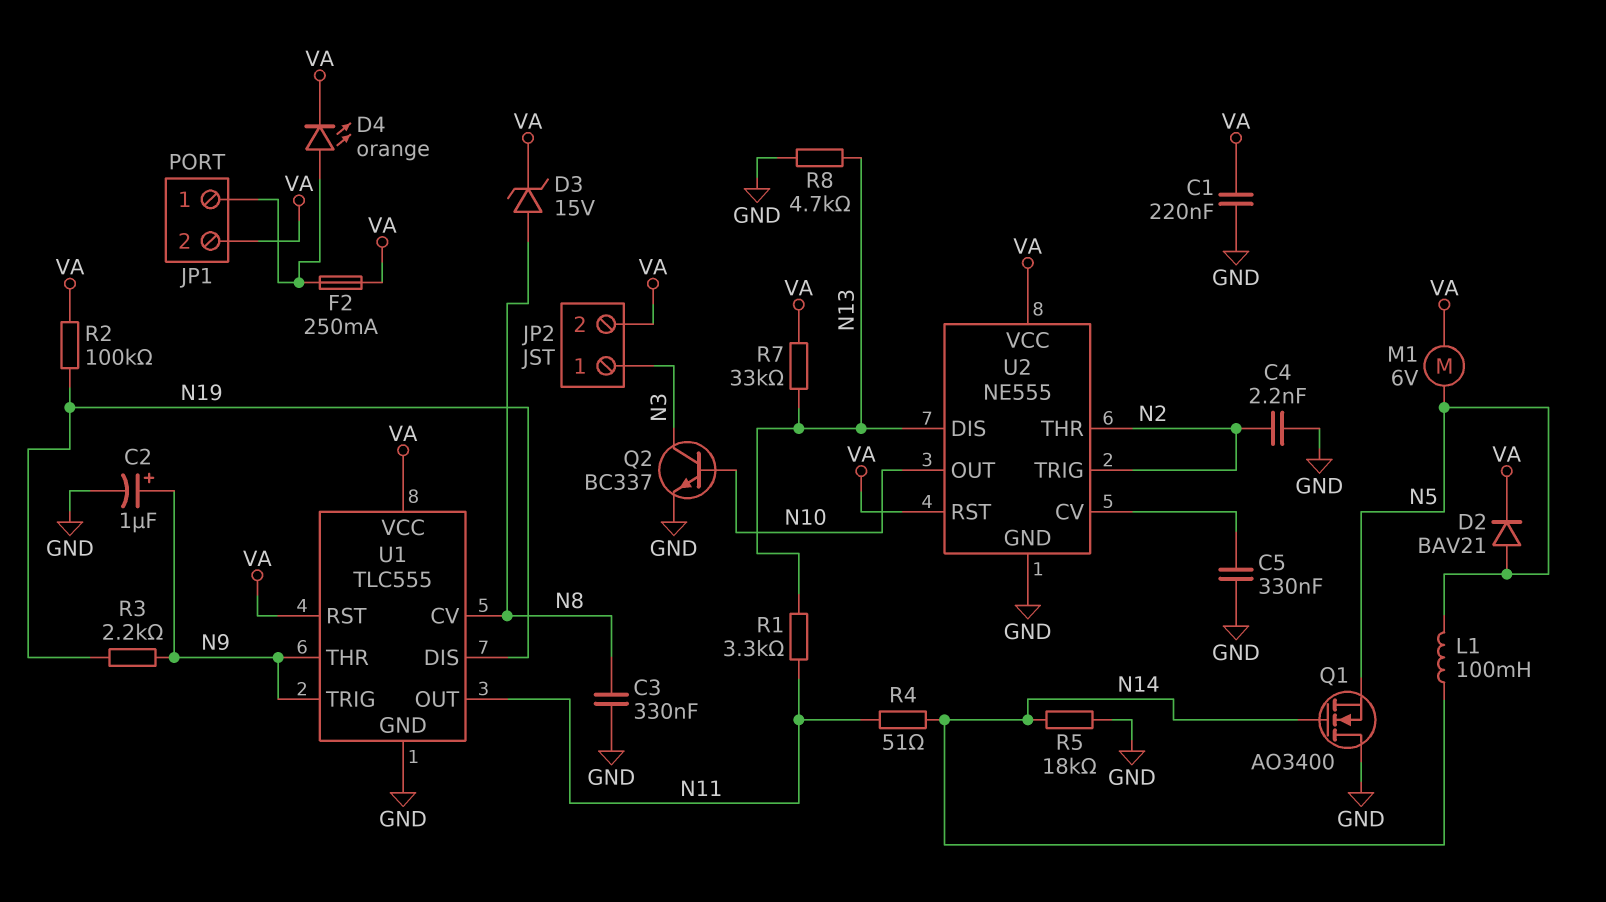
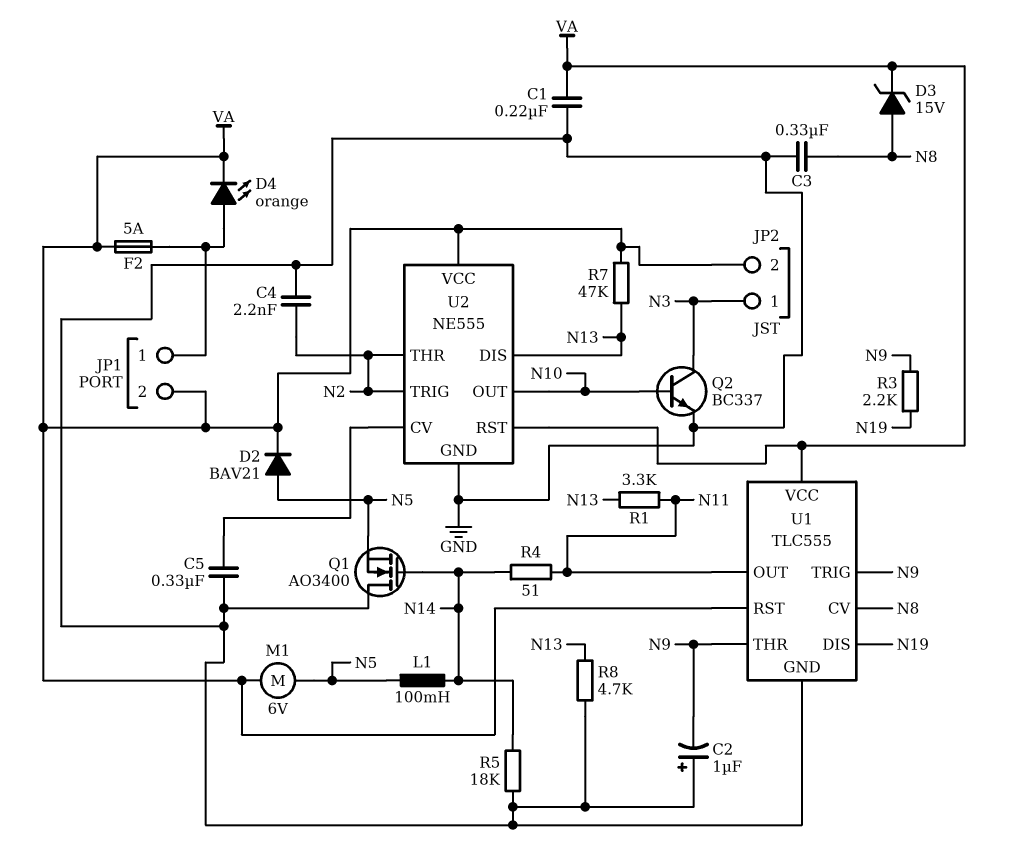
C2: 1uF (plus N9, minus GND) -> 1uF (plus GND, minus N9)
F2: 250mA (JP1/1, VA) -> 5A (JP1/1, VA)
R2: 100k (N19, VA) -> none
R7: 33k (N13, VA) -> 47k (N13, VA)

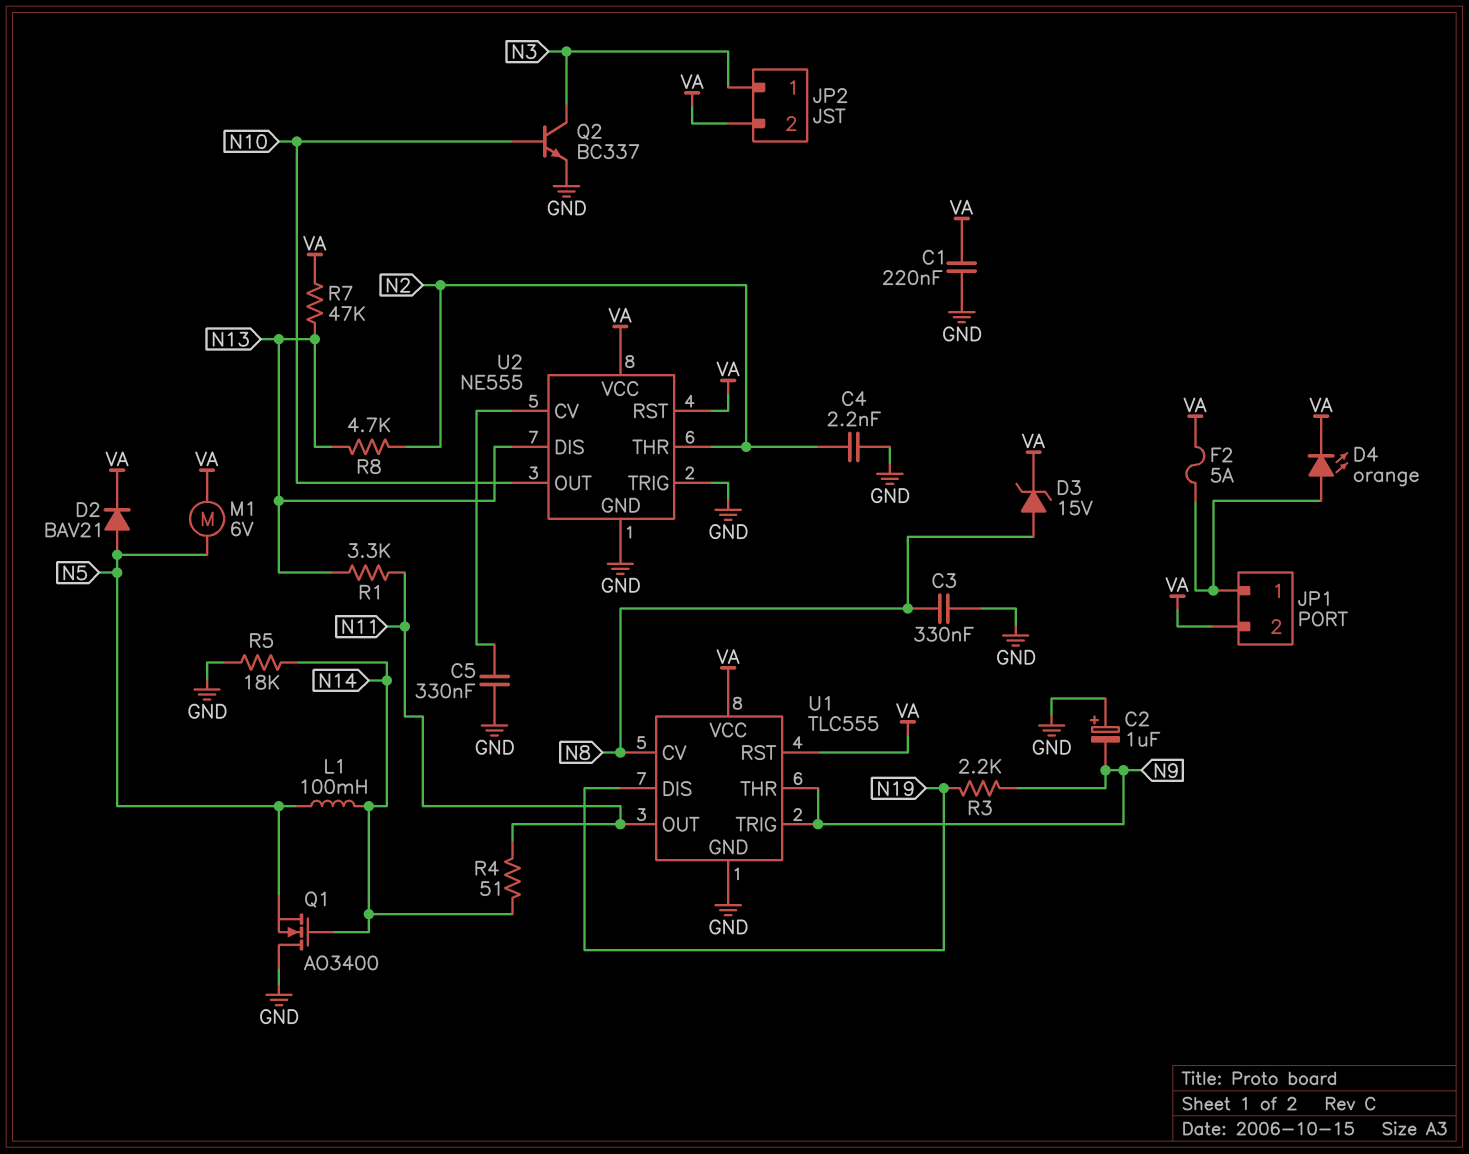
R8: 4.7k (GND, N13) -> 4.7k (N2, N13)
U2 pin TRIG: N2 -> GND

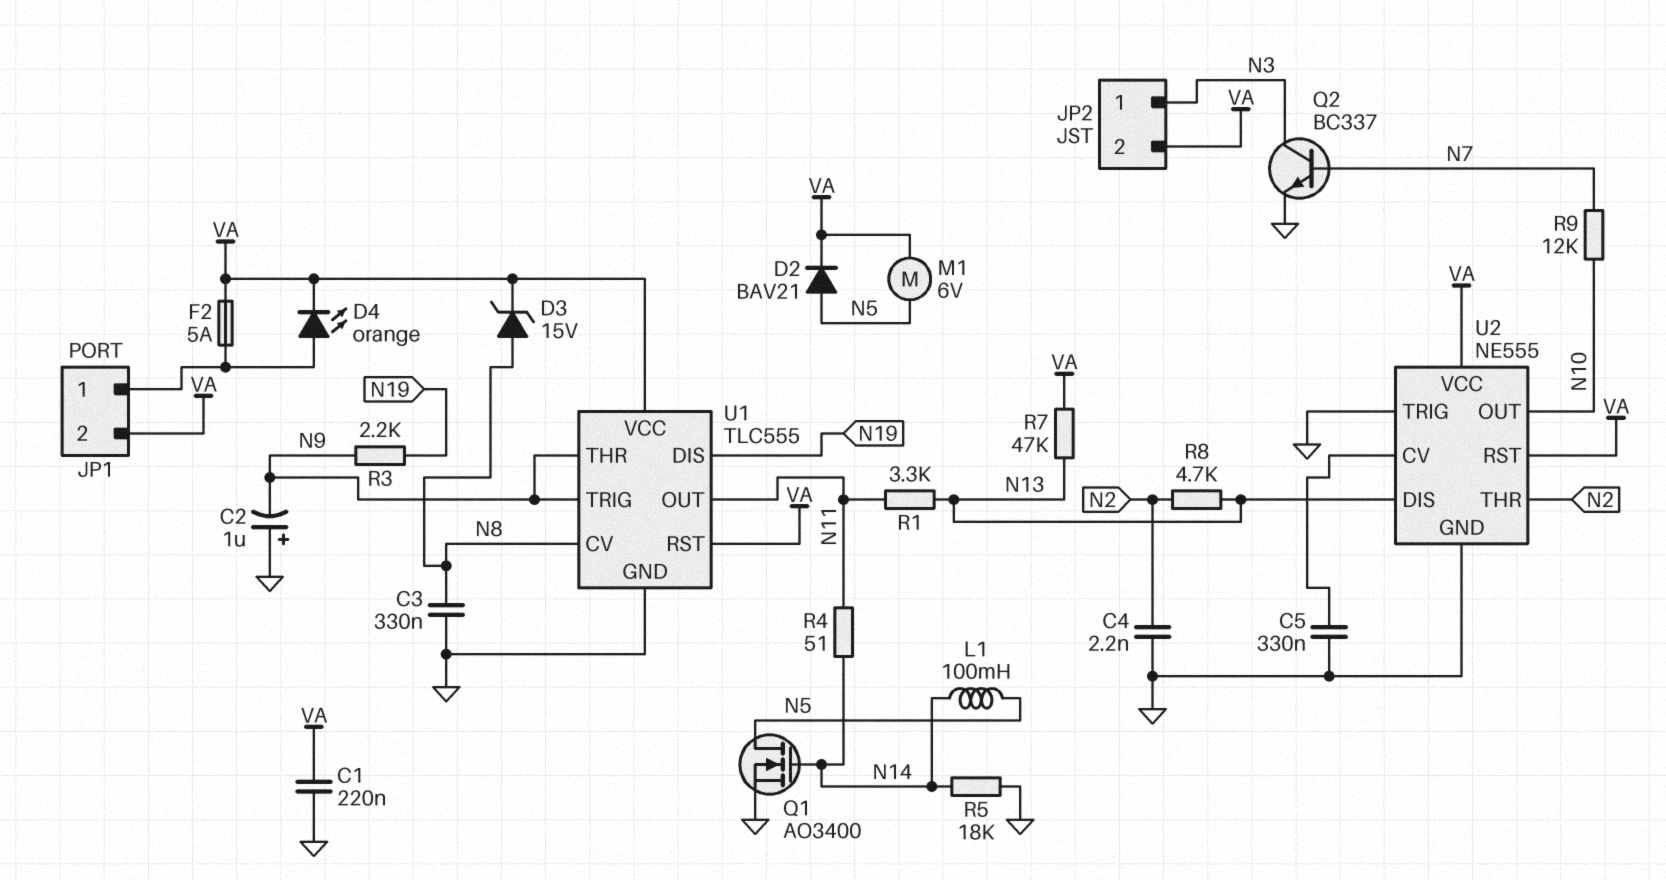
Q1: NMOS AO3400 (G N14, D GND, S N5) -> NMOS AO3400 (G N14, D N5, S GND)
Q2: NPN BC337 (B N10, C N3, E GND) -> NPN BC337 (B N7, C N3, E GND)
R9: none -> 12k (N7, N10)

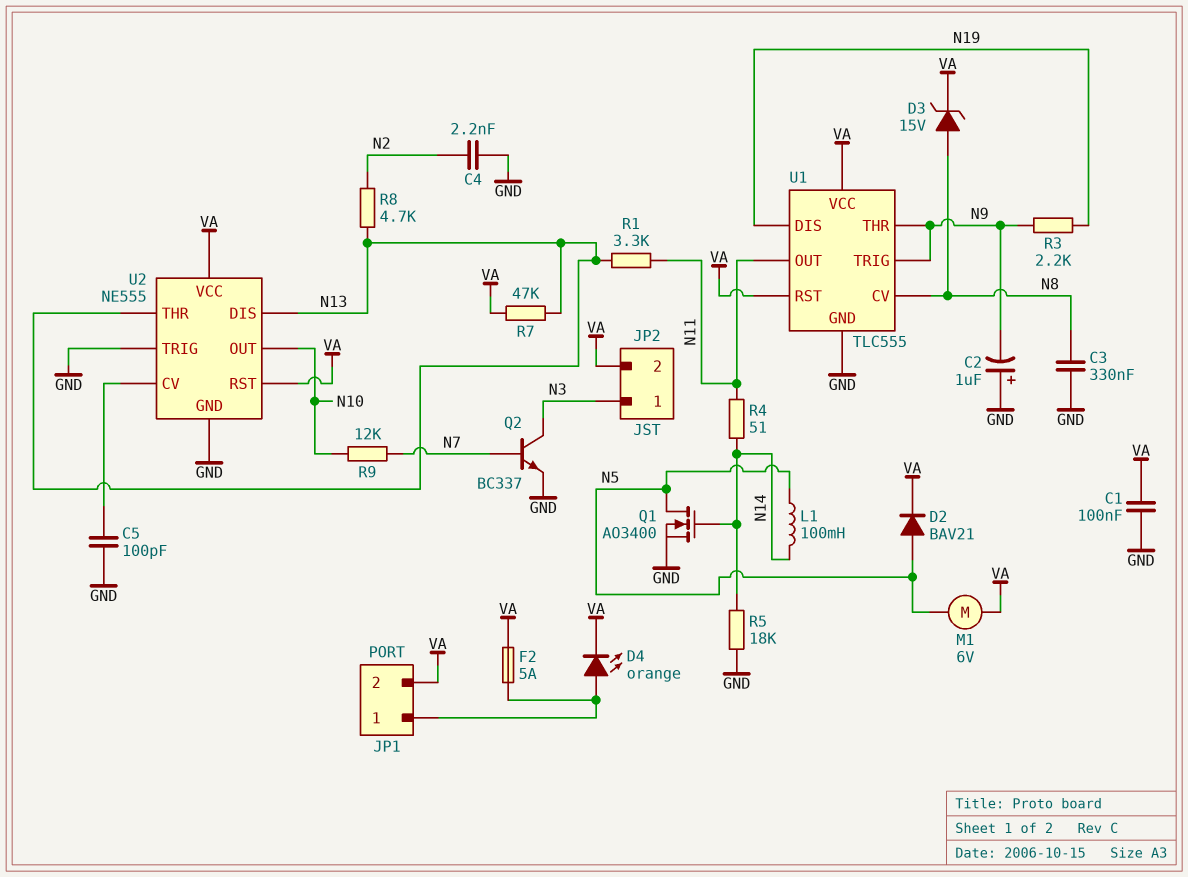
C1: 220nF (GND, VA) -> 100nF (GND, VA)
C5: 330nF (GND, U2/CV) -> 100pF (GND, U2/CV)
U2 pin THR: N2 -> N13

